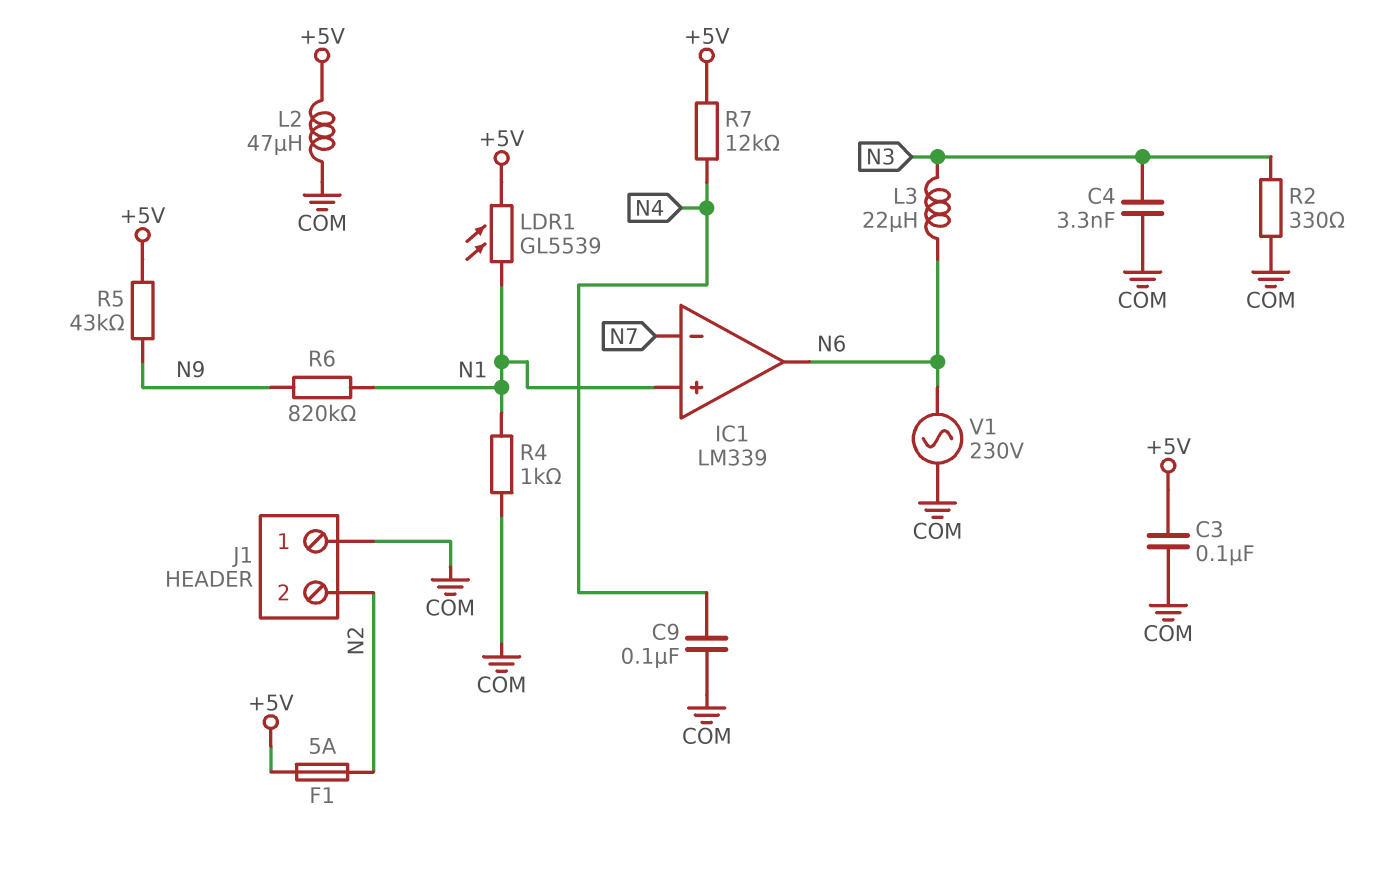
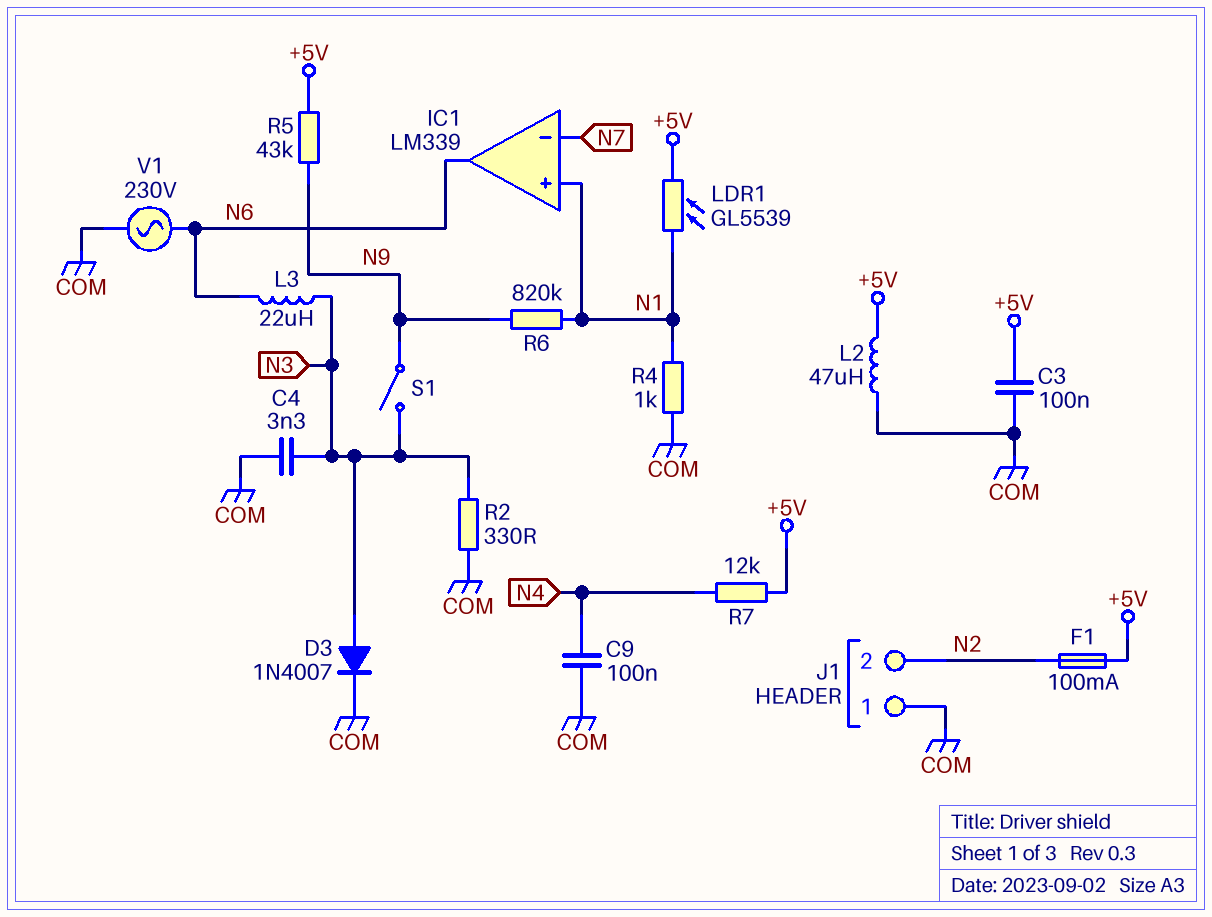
D3: none -> diode 1N4007 (A N3, K COM)
F1: 5A (+5V, N2) -> 100mA (+5V, N2)
S1: none -> switch (N3, N9)

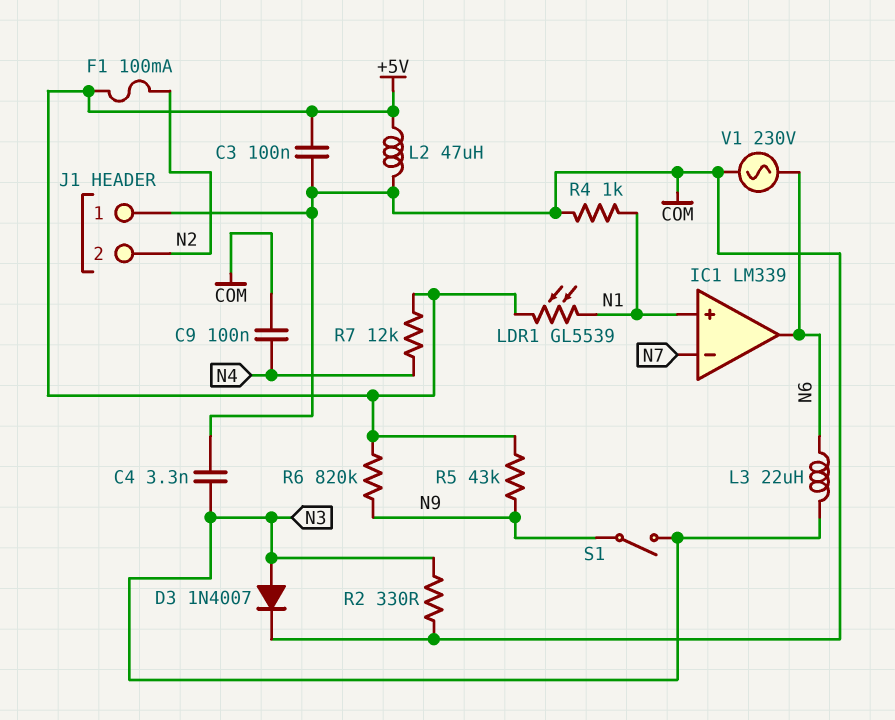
R6: 820k (N1, N9) -> 820k (+5V, N9)

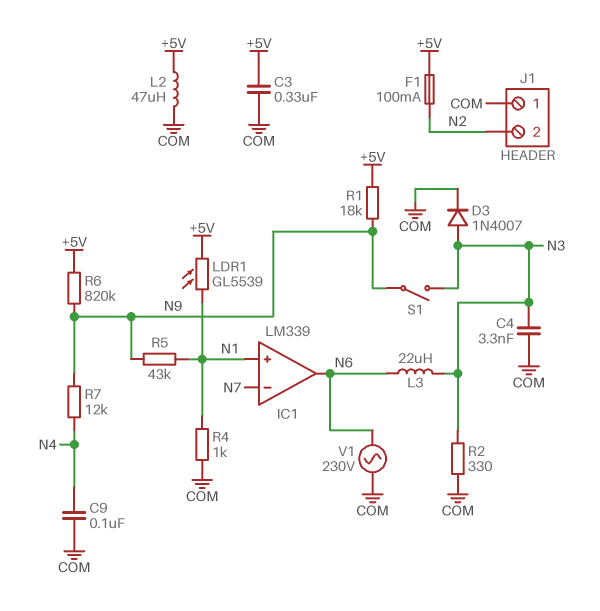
C3: 100nF (+5V, COM) -> 330nF (+5V, COM)
R1: none -> 18k (+5V, N9)
R5: 43k (+5V, N9) -> 43k (N1, N9)
R7: 12k (+5V, N4) -> 12k (N4, N9)

